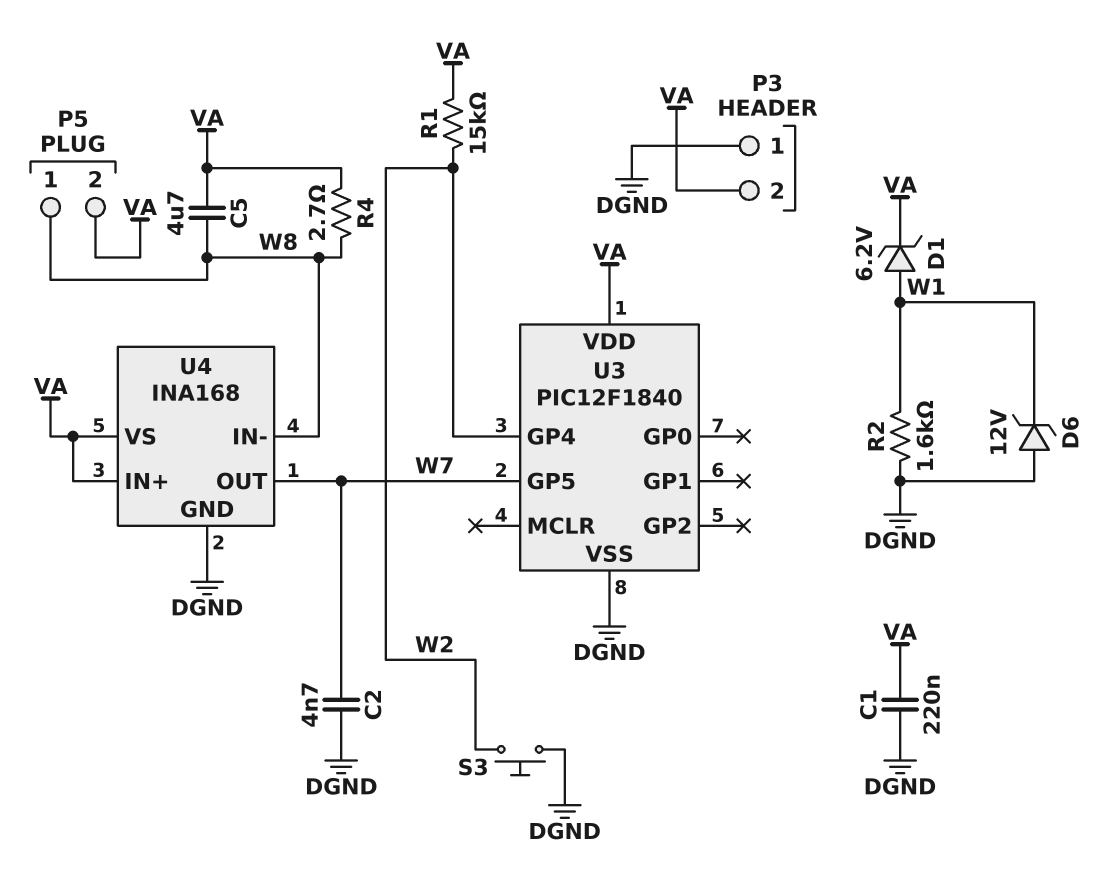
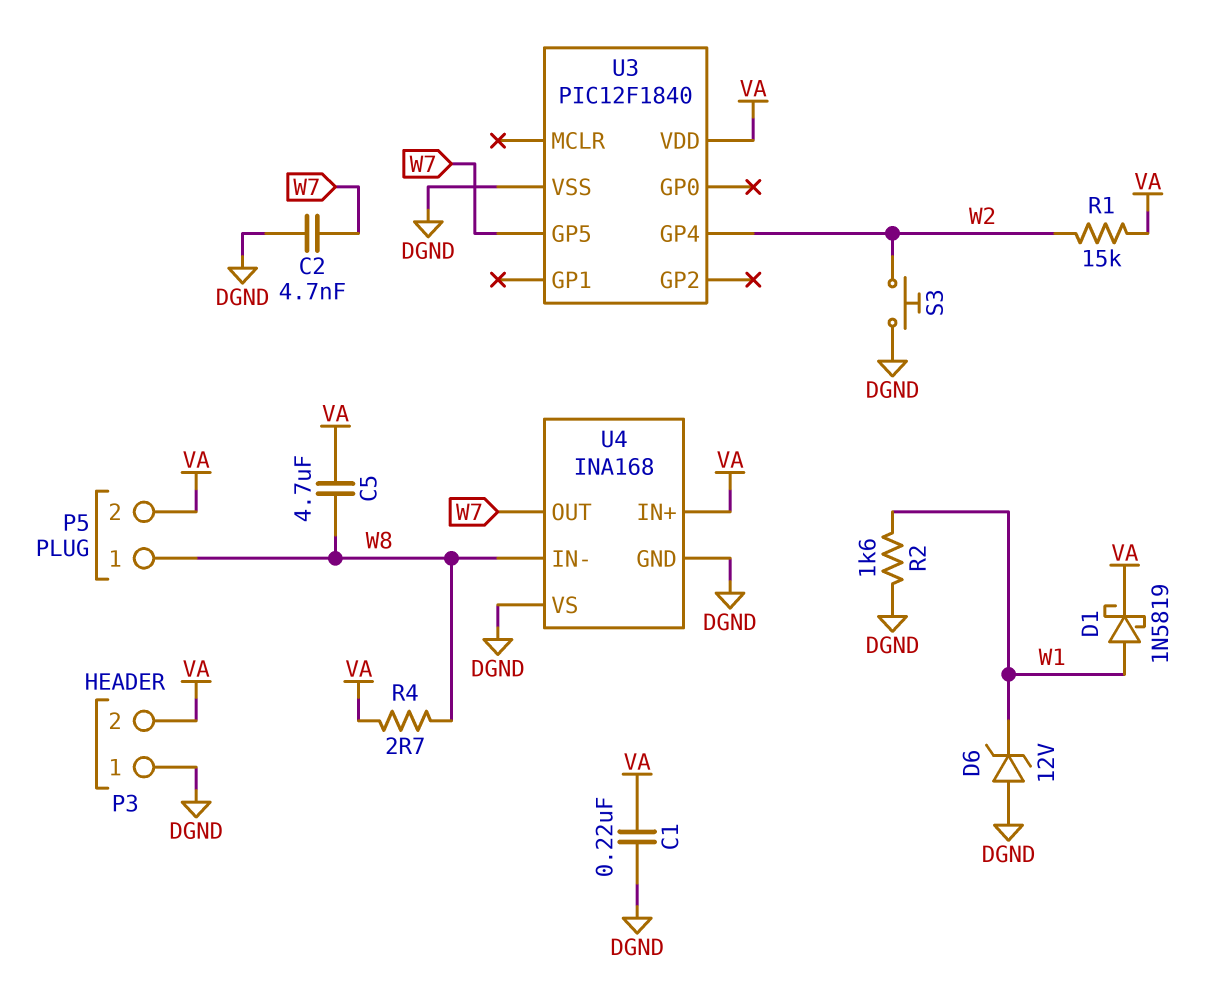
D1: zener 6.2V (A W1, K VA) -> schottky 1N5819 (A W1, K VA)
U4 pin VS: VA -> DGND

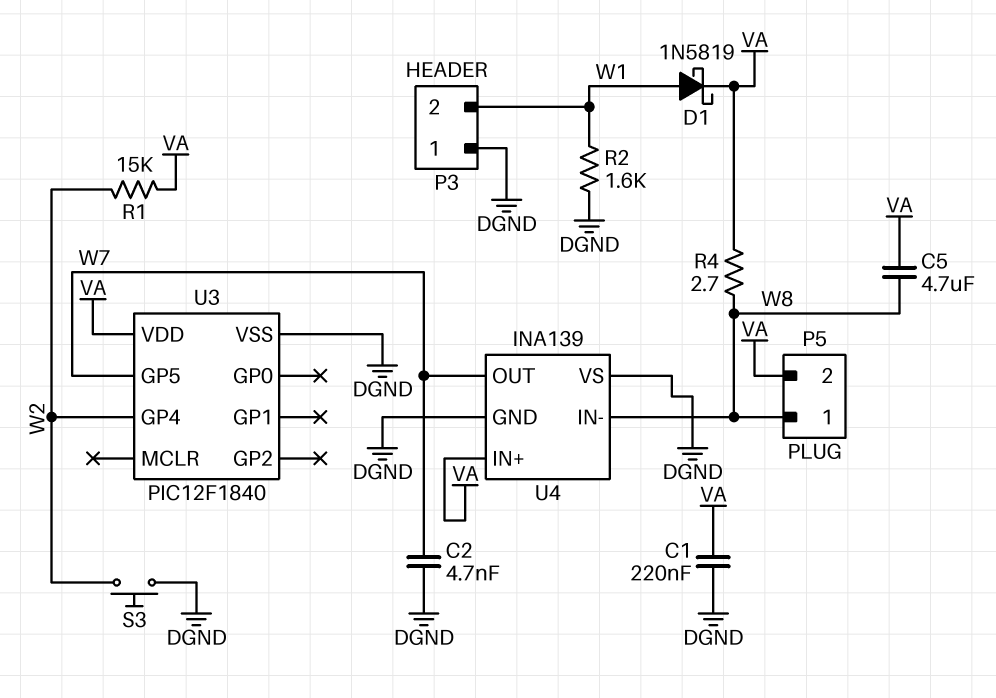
D6: zener 12V (A DGND, K W1) -> none
P3 pin 2: VA -> W1
U4: INA168 -> INA139

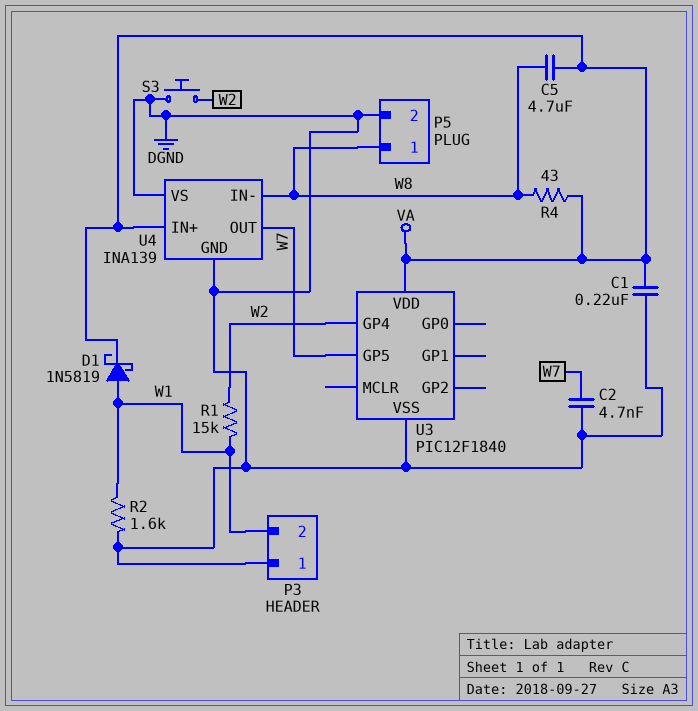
P5 pin 2: VA -> DGND
R1: 15k (VA, W2) -> 15k (W1, W2)
R4: 2.7 (VA, W8) -> 43 (VA, W8)

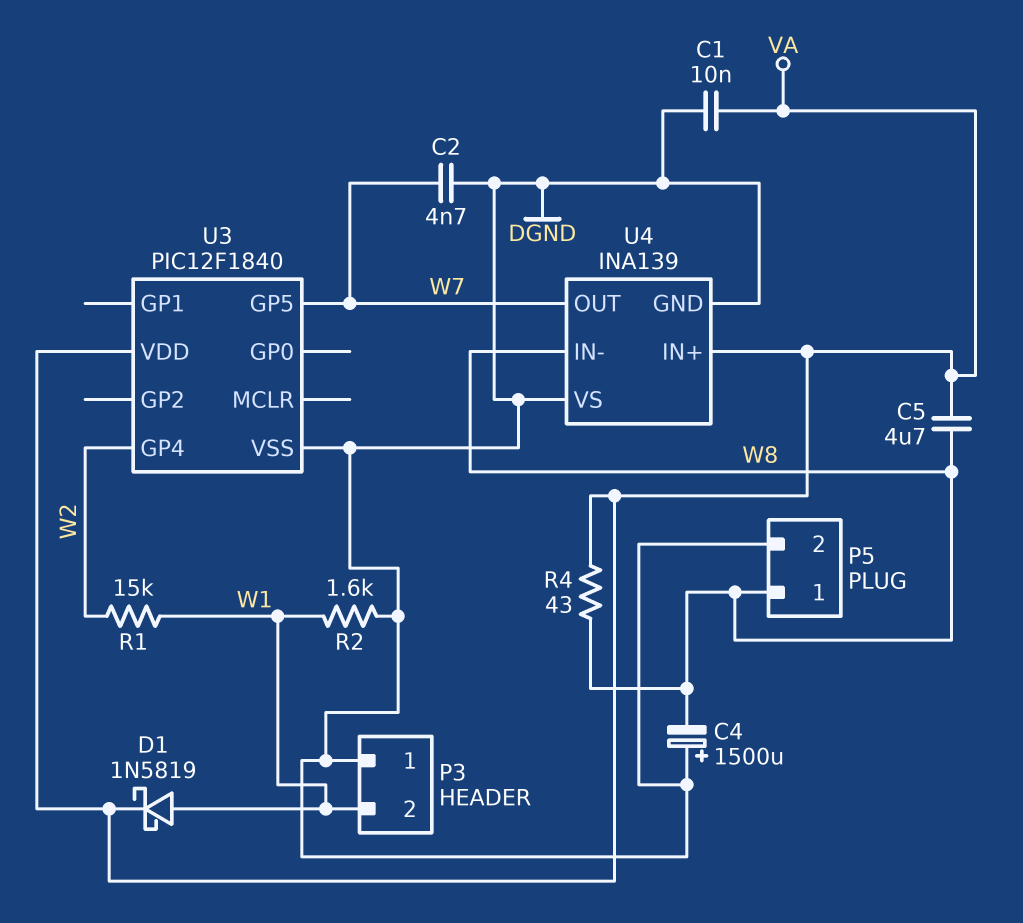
C1: 220nF (DGND, VA) -> 10nF (DGND, VA)
C4: none -> 1500uF (plus DGND, minus W8)
S3: button (DGND, W2) -> none

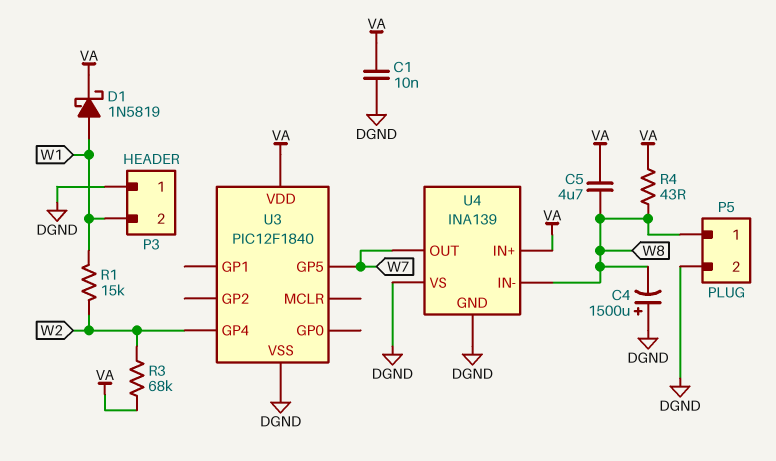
C2: 4.7nF (DGND, W7) -> none
R2: 1.6k (DGND, W1) -> none
R3: none -> 68k (VA, W2)

